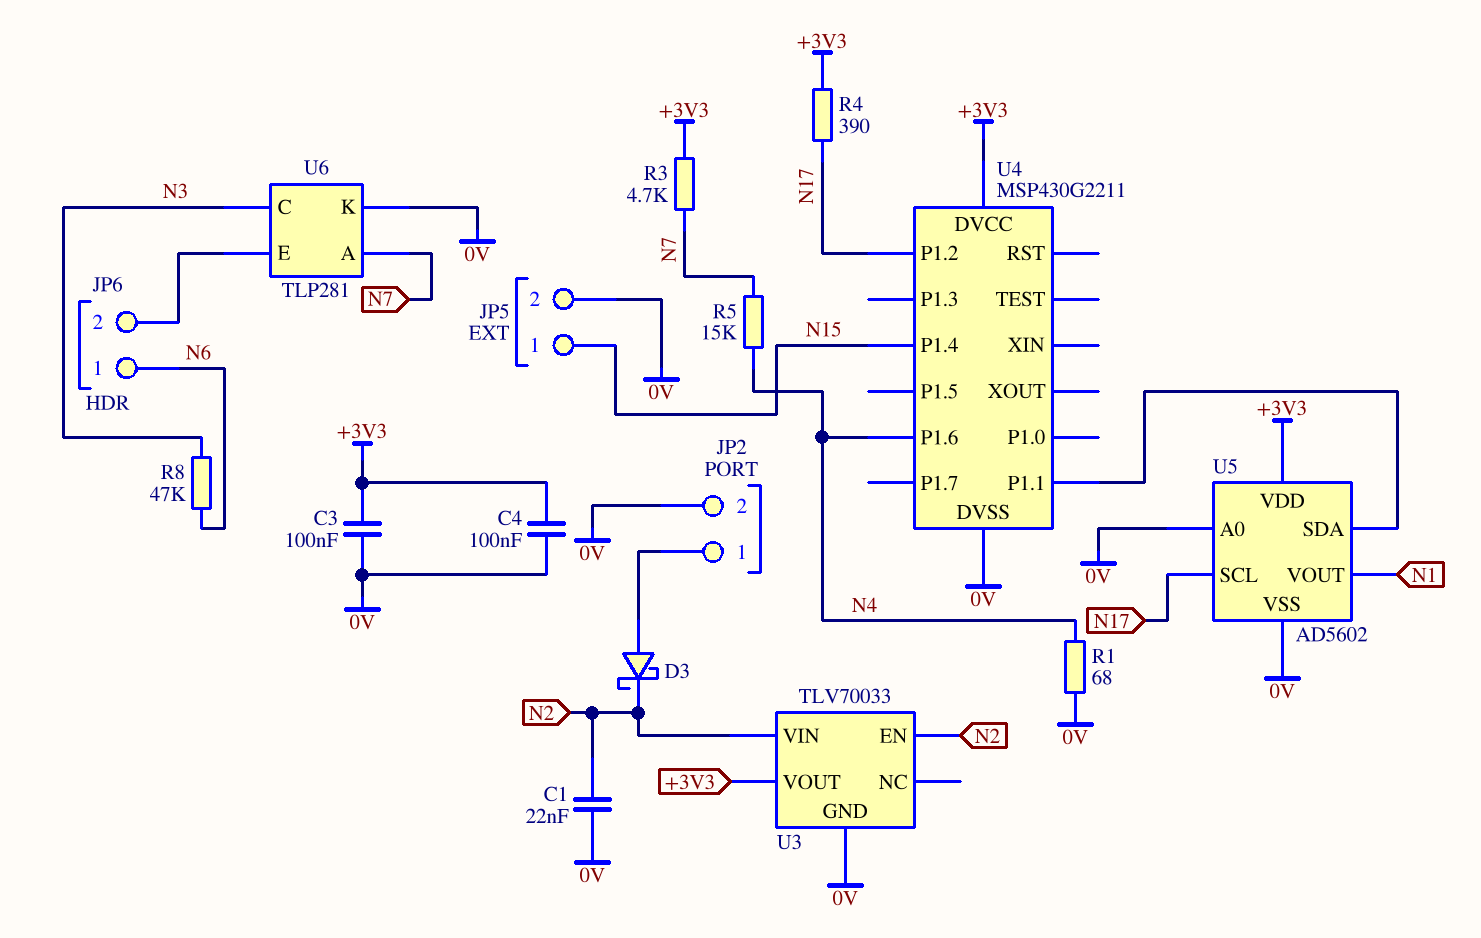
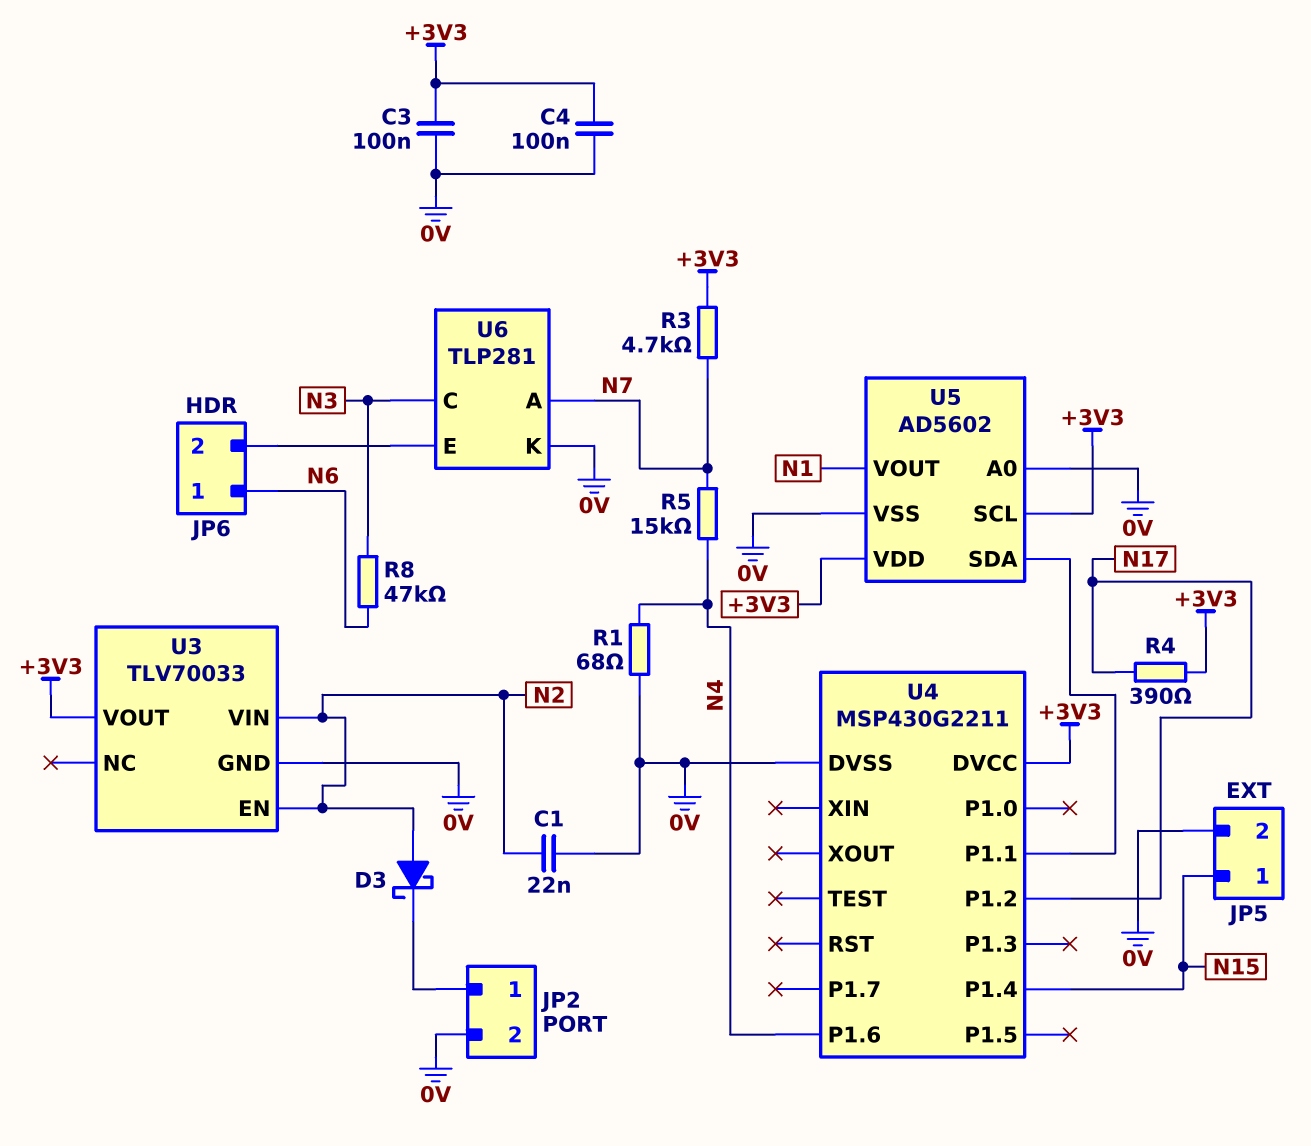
D3: schottky (A JP2/1, K N2) -> schottky (A N2, K JP2/1)
U5 pin SCL: N17 -> +3V3

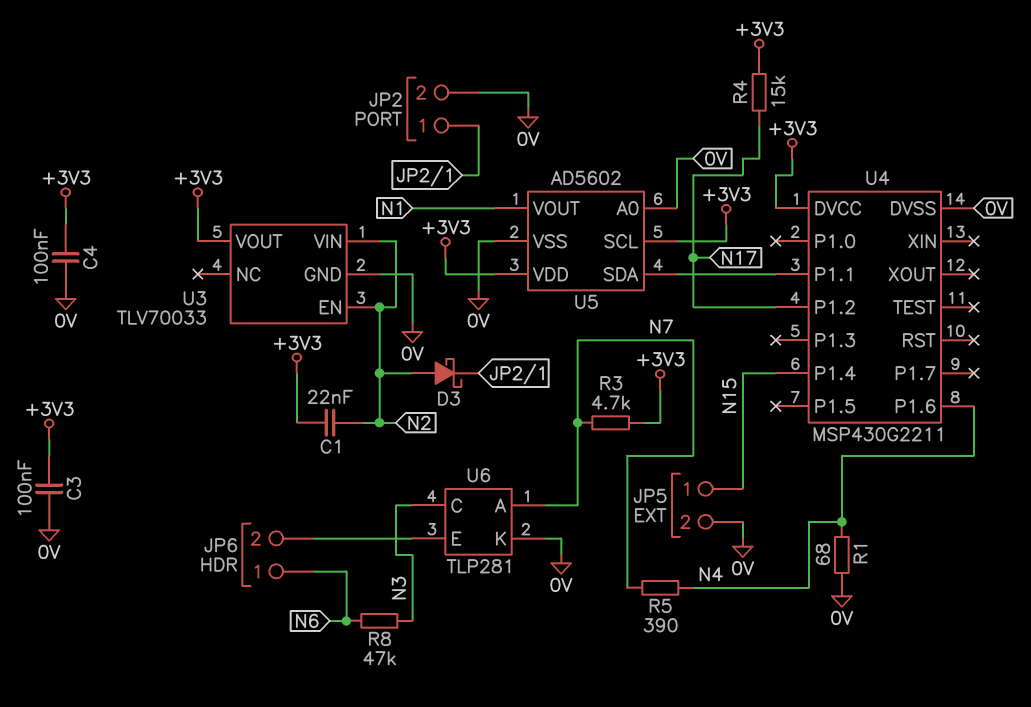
C1: 22nF (0V, N2) -> 22nF (+3V3, N2)
R4: 390 (+3V3, N17) -> 15k (+3V3, N17)
R5: 15k (N4, N7) -> 390 (N4, N7)

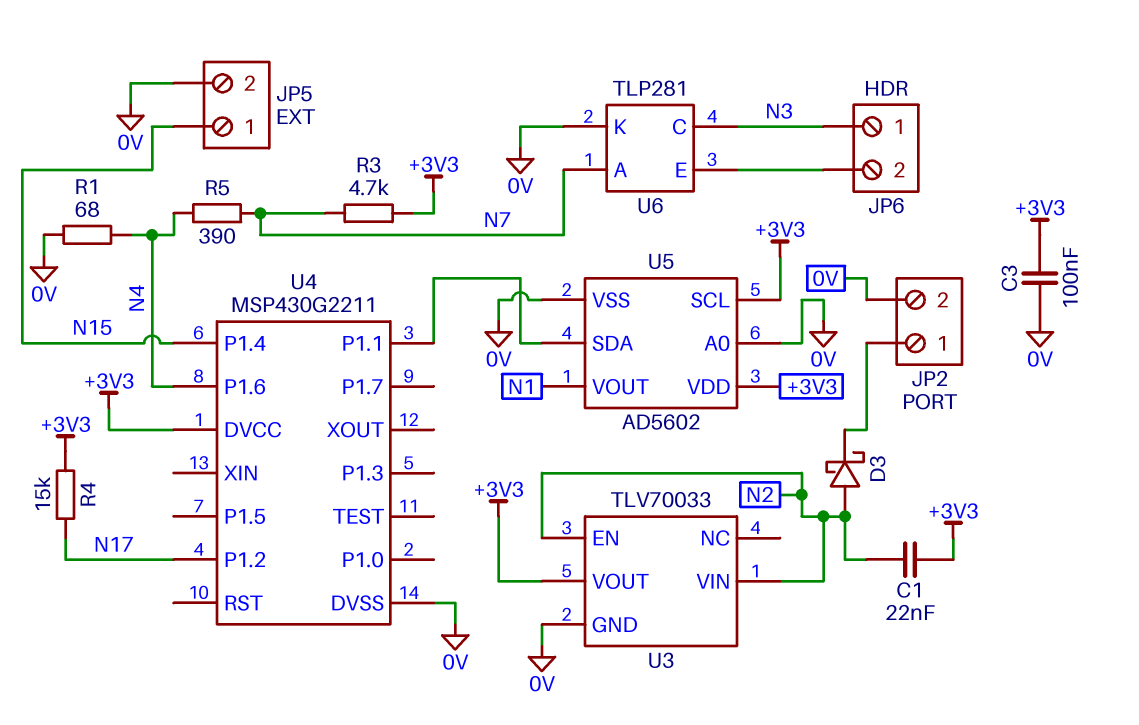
C4: 100nF (+3V3, 0V) -> none
JP6 pin 1: N6 -> N3
R8: 47k (N3, N6) -> none

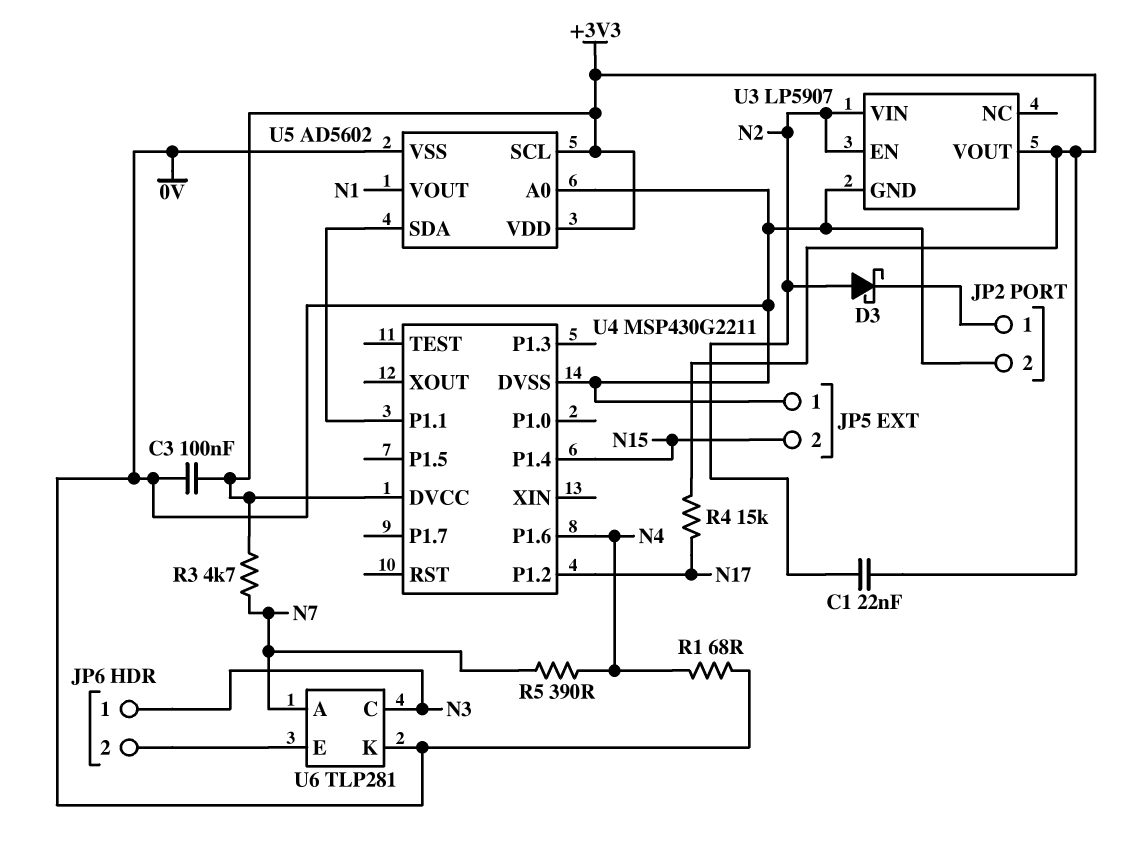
JP5 pin 1: N15 -> 0V
JP5 pin 2: 0V -> N15
U3: TLV70033 -> LP5907

